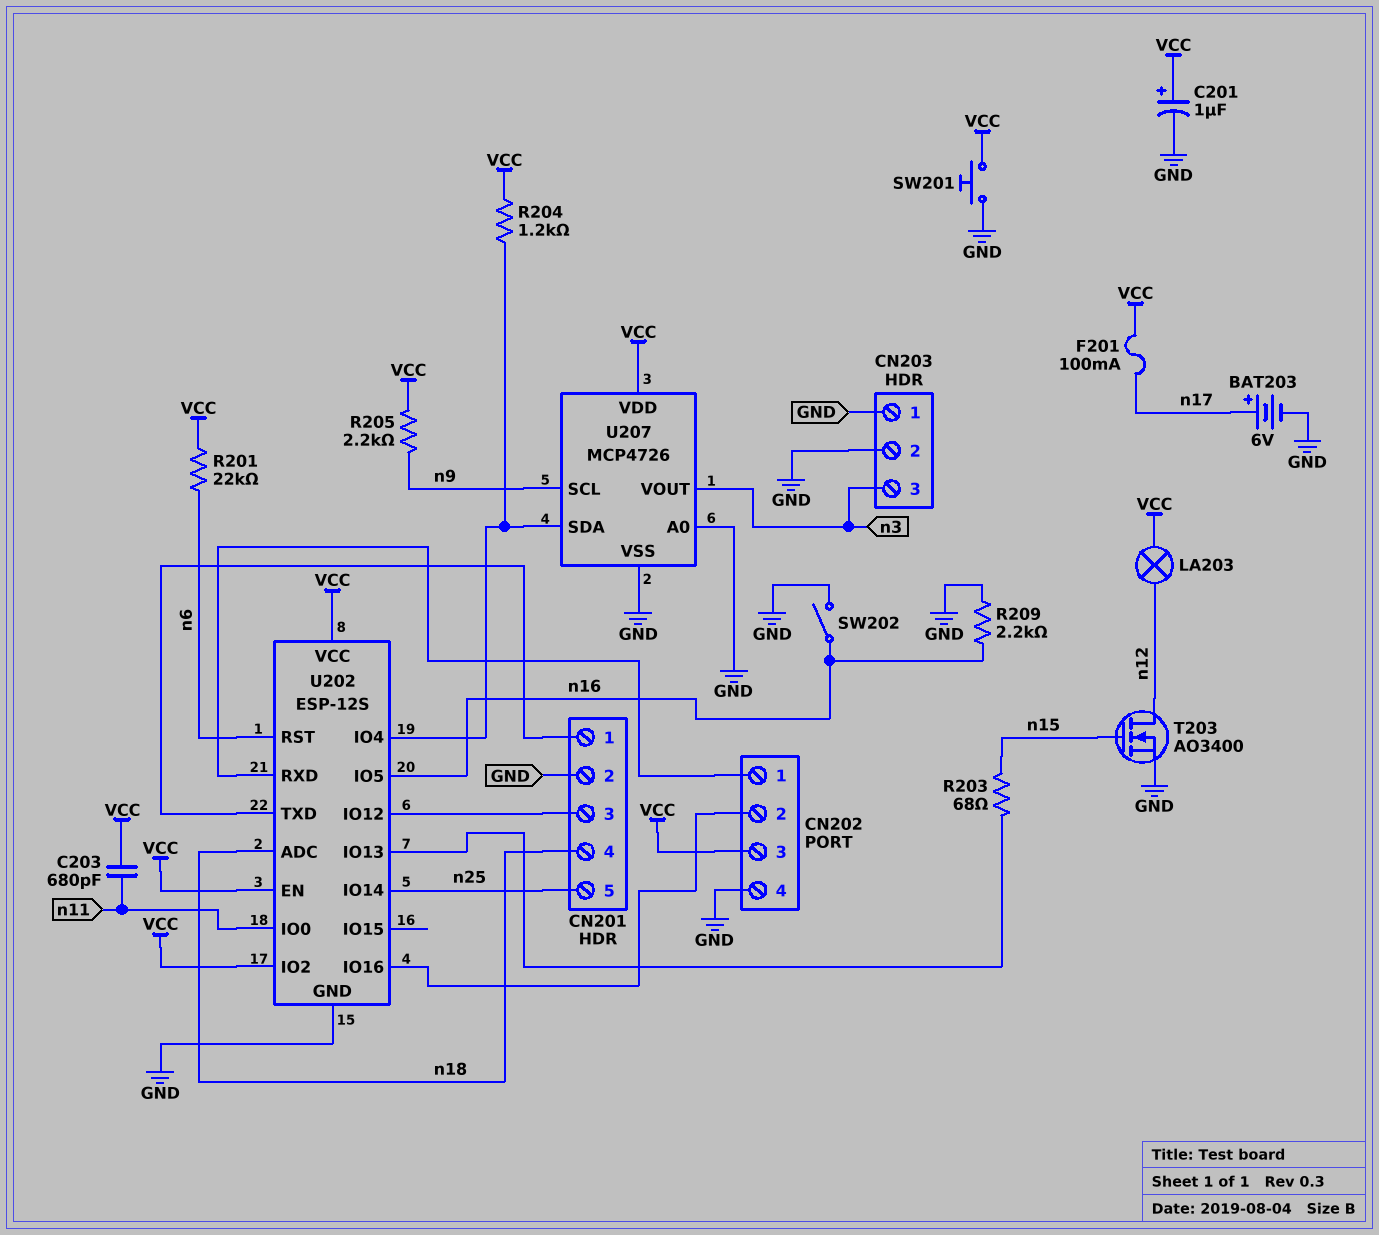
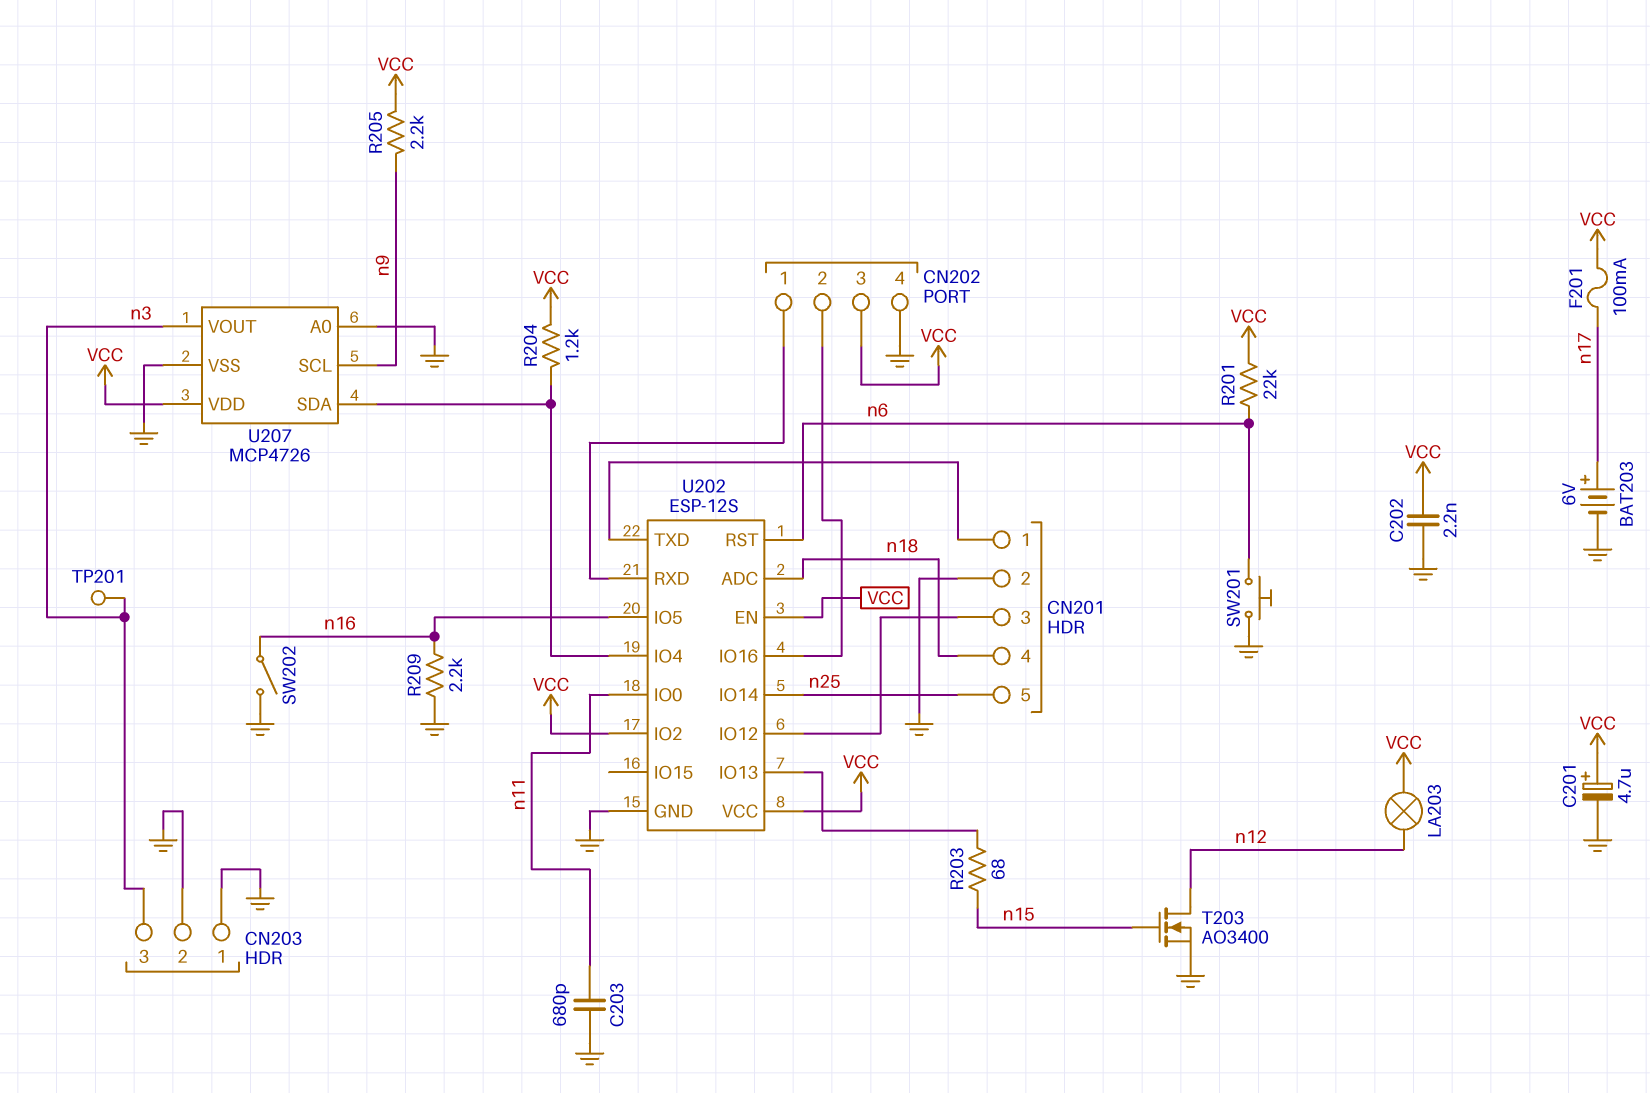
C201: 1uF (plus VCC, minus GND) -> 4.7uF (plus VCC, minus GND)
C202: none -> 2.2nF (GND, VCC)
C203: 680pF (VCC, n11) -> 680pF (GND, n11)
SW201: button (GND, VCC) -> button (GND, n6)
TP201: none -> test point (n3)

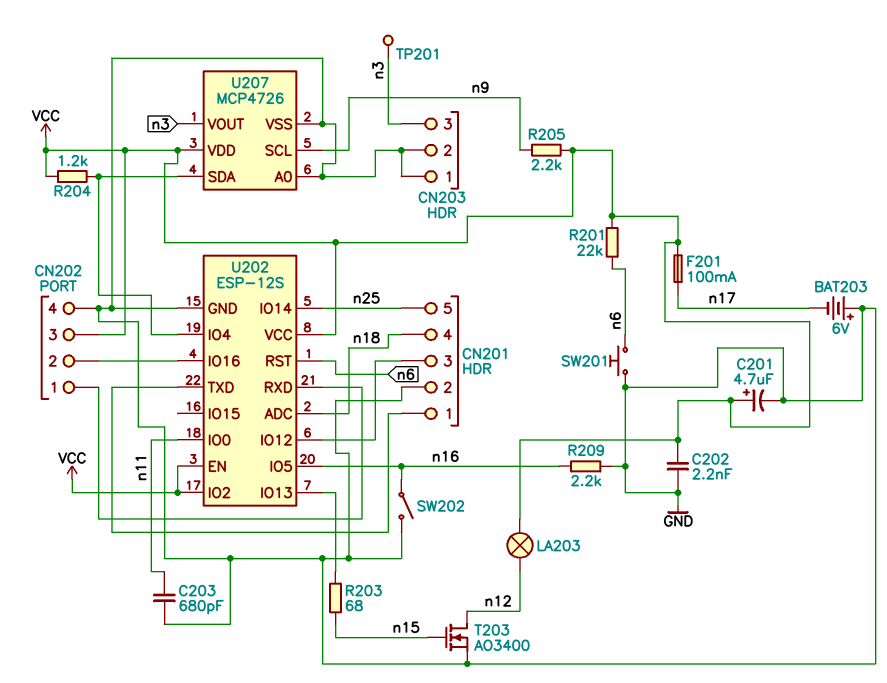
BAT203: 6V (plus n17, minus GND) -> 6V (plus GND, minus n17)

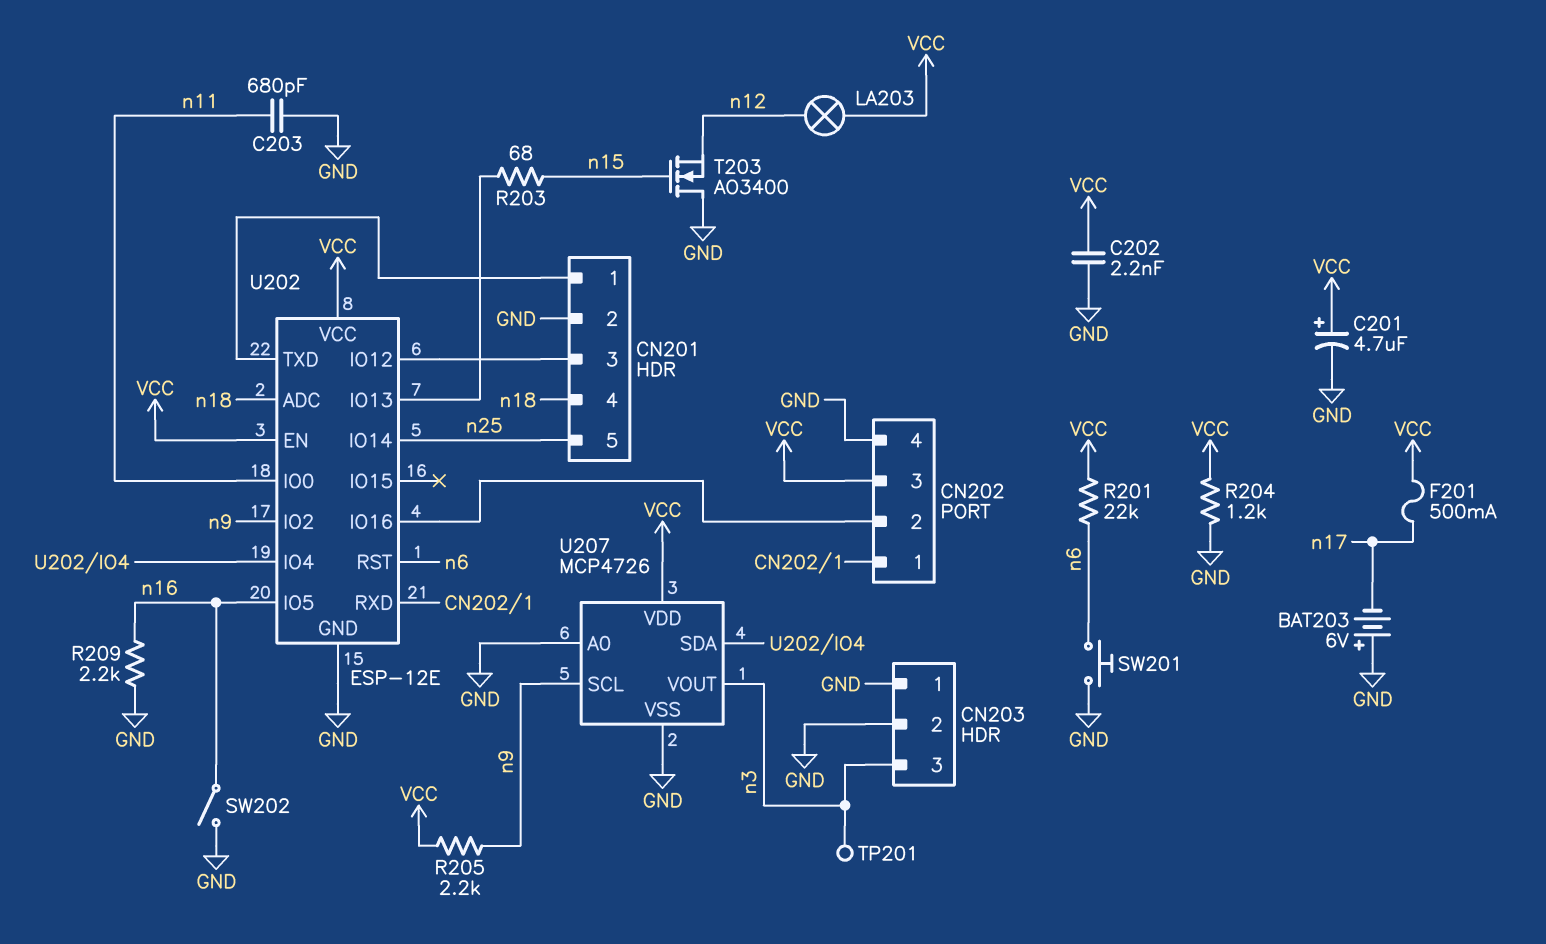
F201: 100mA (VCC, n17) -> 500mA (VCC, n17)
R204: 1.2k (U202/IO4, VCC) -> 1.2k (GND, VCC)
T203: NMOS AO3400 (G n15, D n12, S GND) -> NMOS AO3400 (G n15, D GND, S n12)
U202: ESP-12S -> ESP-12E
U202 pin IO2: VCC -> n9

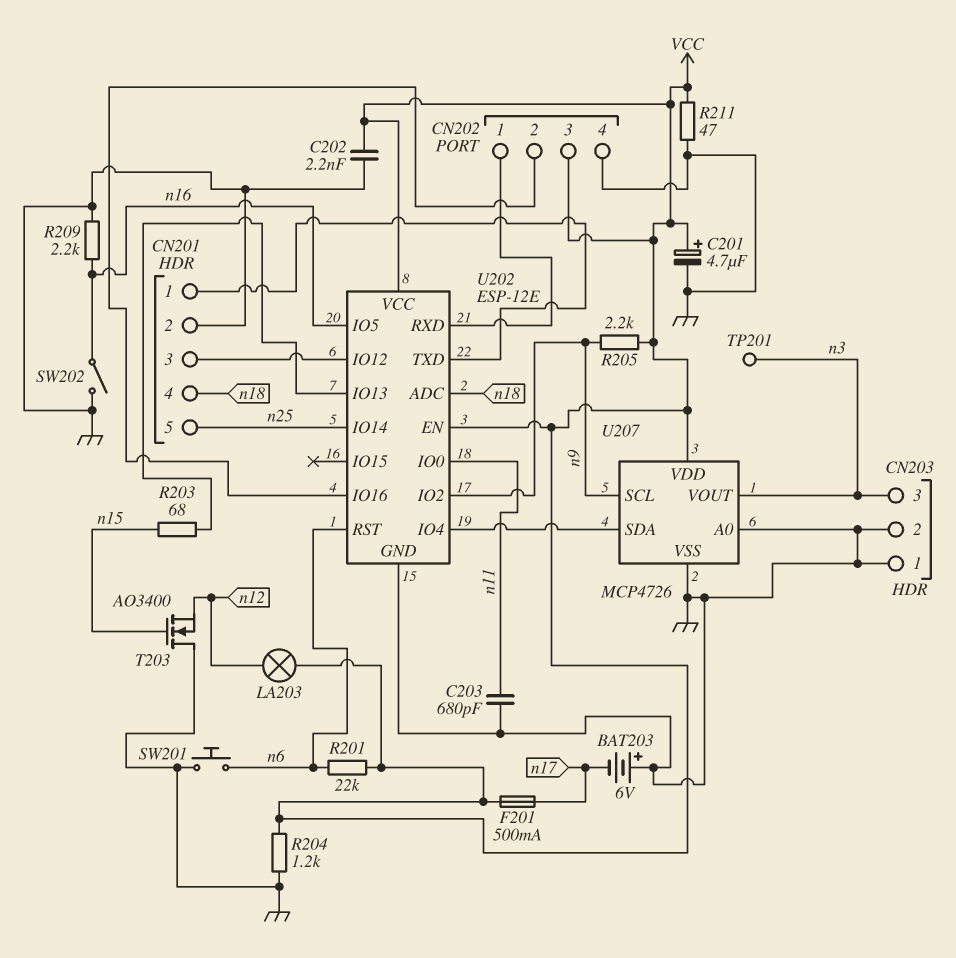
R211: none -> 47 (GND, VCC)

